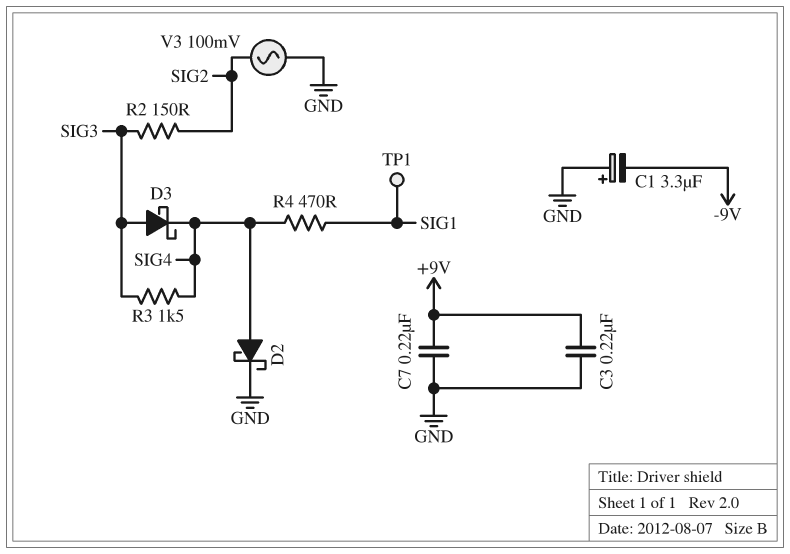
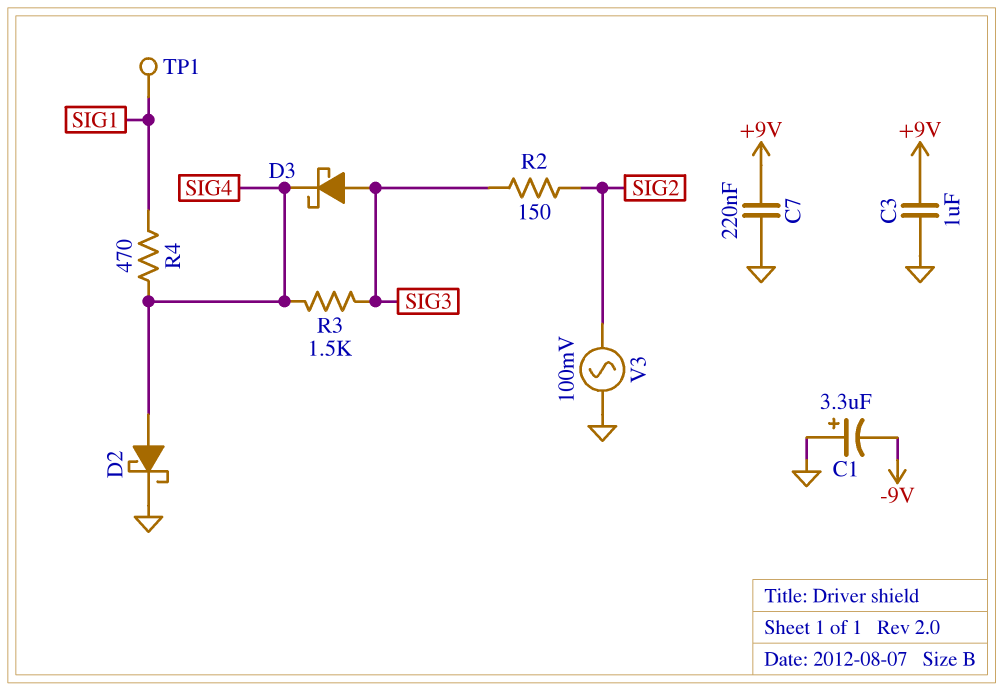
C3: 220nF (+9V, GND) -> 1uF (+9V, GND)

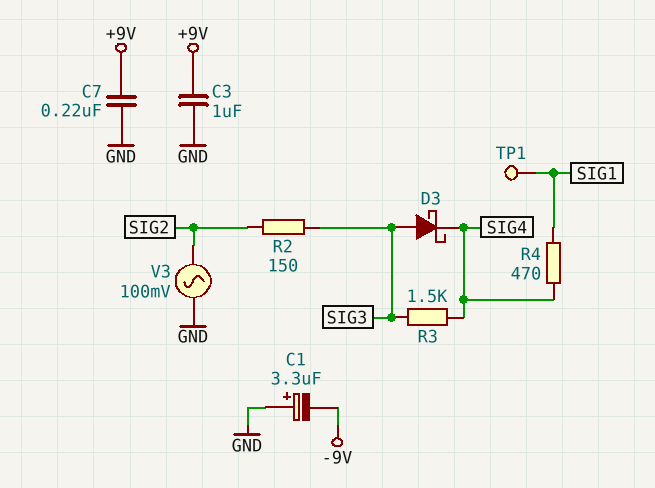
D2: schottky (A SIG4, K GND) -> none

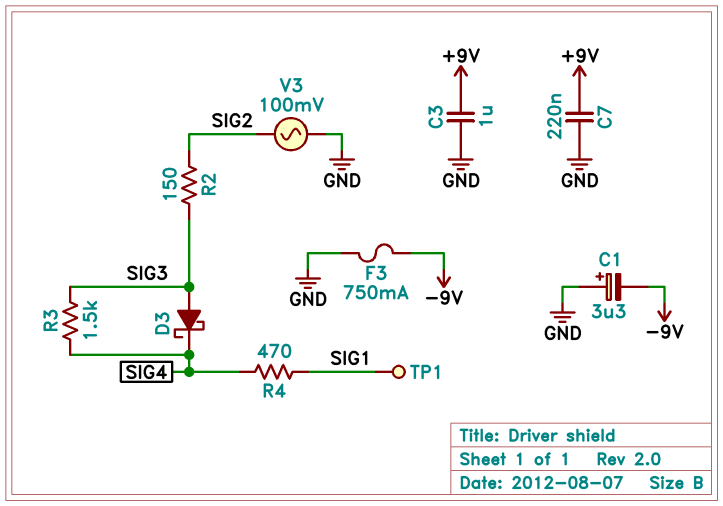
F3: none -> 750mA (-9V, GND)

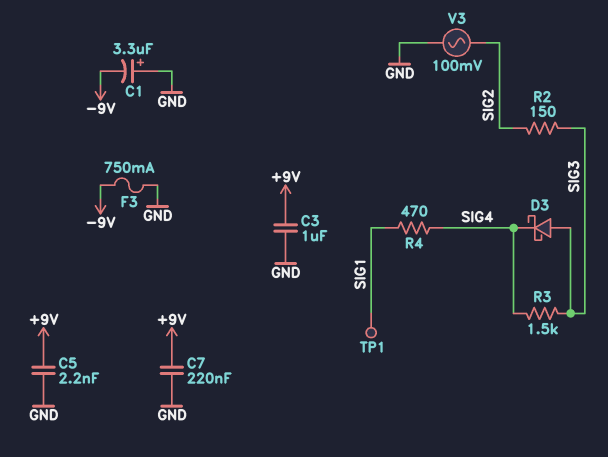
C5: none -> 2.2nF (+9V, GND)

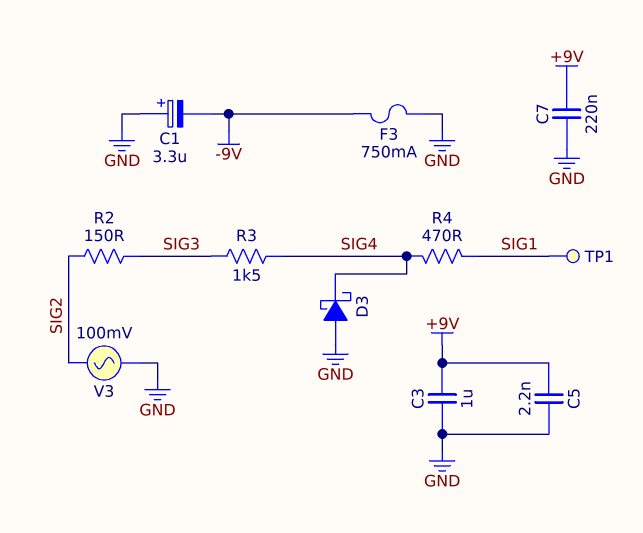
D3: schottky (A SIG3, K SIG4) -> schottky (A GND, K SIG4)

